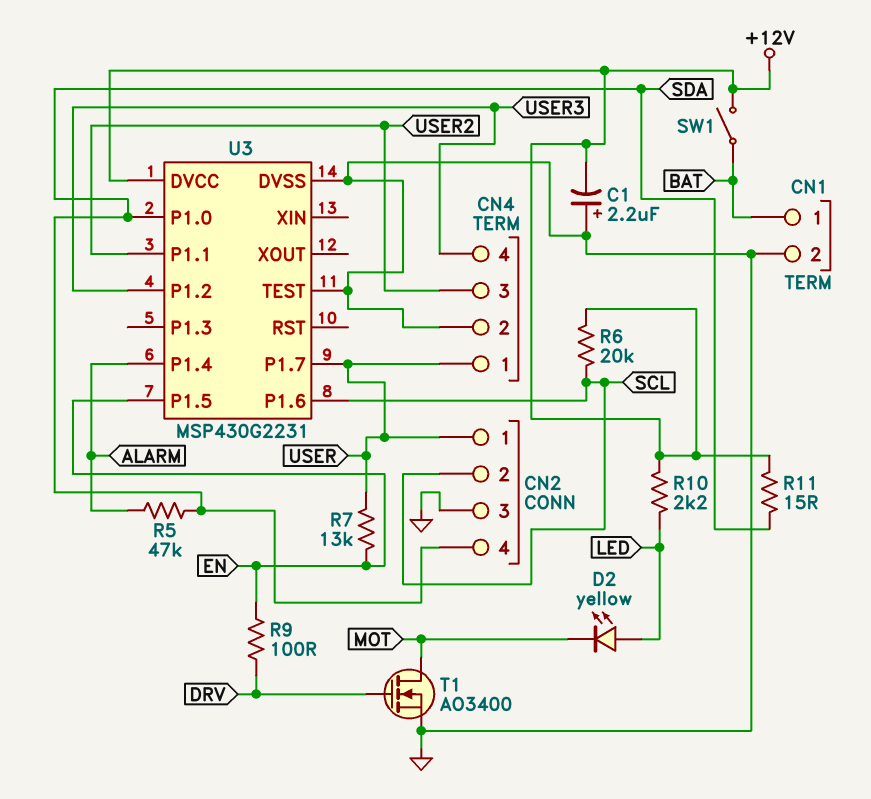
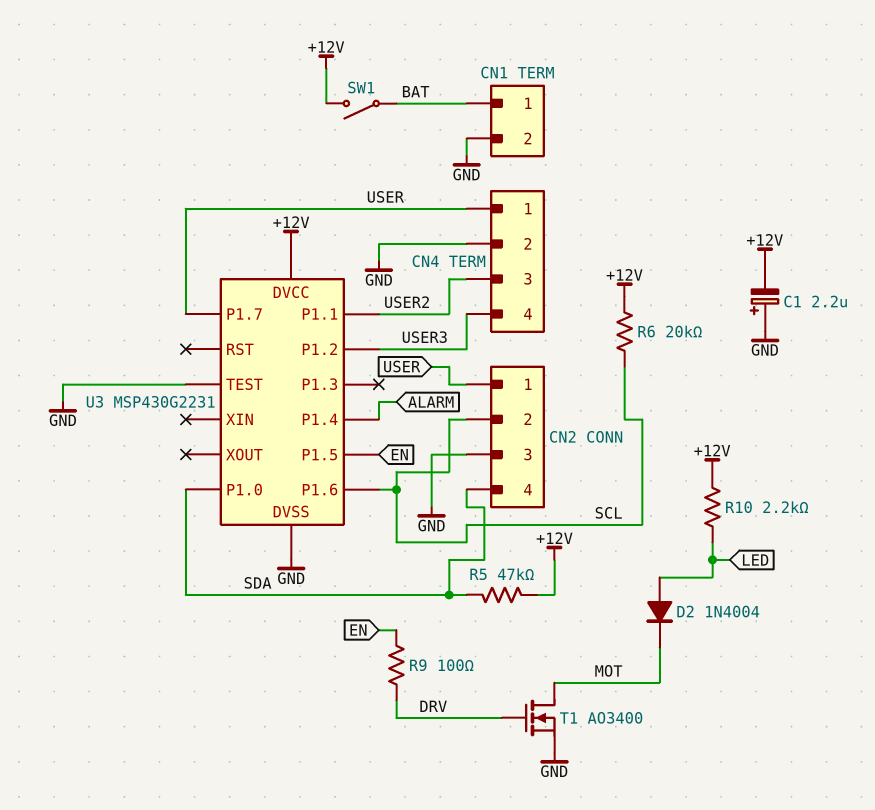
D2: LED yellow (A LED, K MOT) -> diode 1N4004 (A LED, K MOT)
R5: 47k (ALARM, SDA) -> 47k (+12V, SDA)
R7: 13k (EN, USER) -> none
R11: 15 (+12V, SDA) -> none

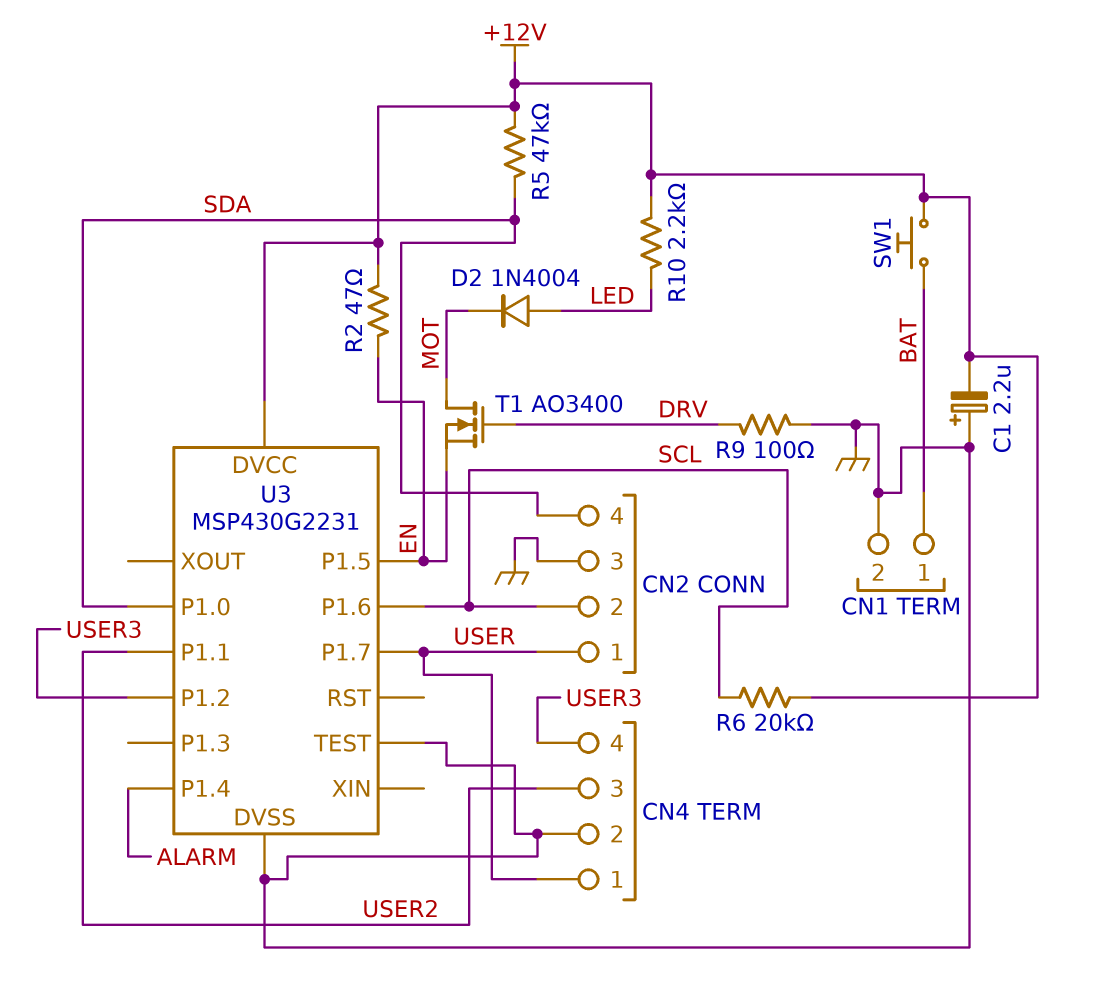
R2: none -> 47 (+12V, EN)
R9: 100 (DRV, EN) -> 100 (DRV, GND)
SW1: switch (+12V, BAT) -> button (+12V, BAT)
T1: NMOS AO3400 (G DRV, D MOT, S GND) -> NMOS AO3400 (G DRV, D MOT, S EN)

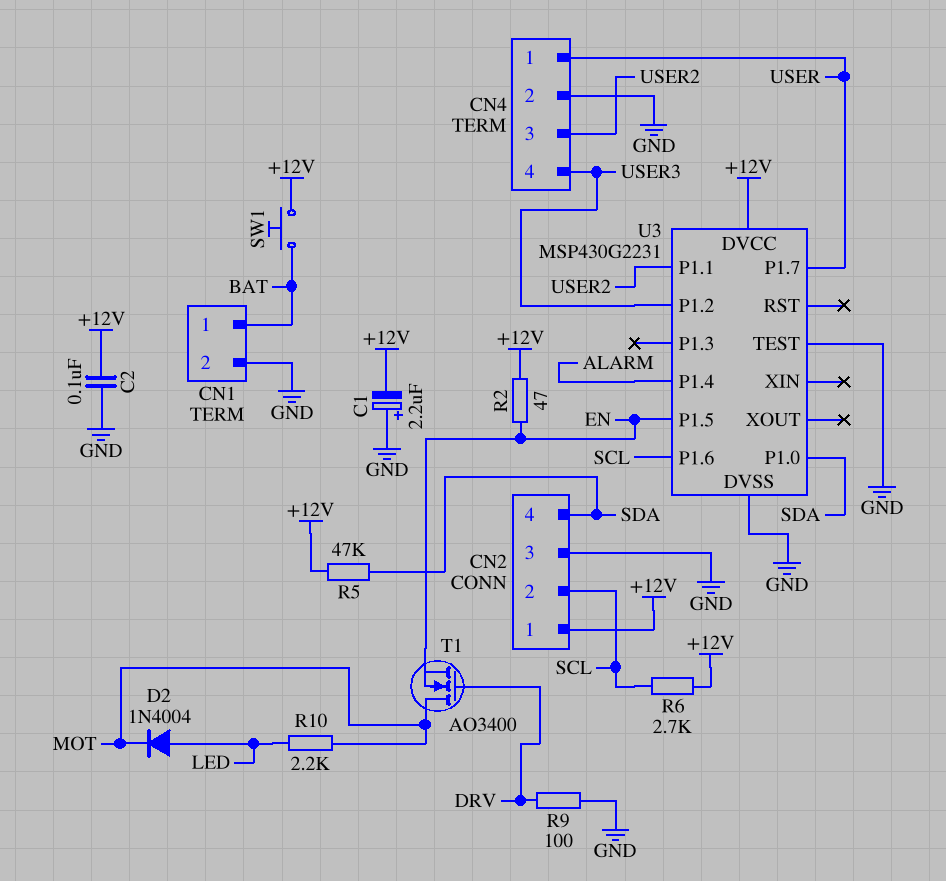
C2: none -> 100nF (+12V, GND)
CN2 pin 1: USER -> +12V
R6: 20k (+12V, SCL) -> 2.7k (+12V, SCL)
R10: 2.2k (+12V, LED) -> 2.2k (LED, MOT)

